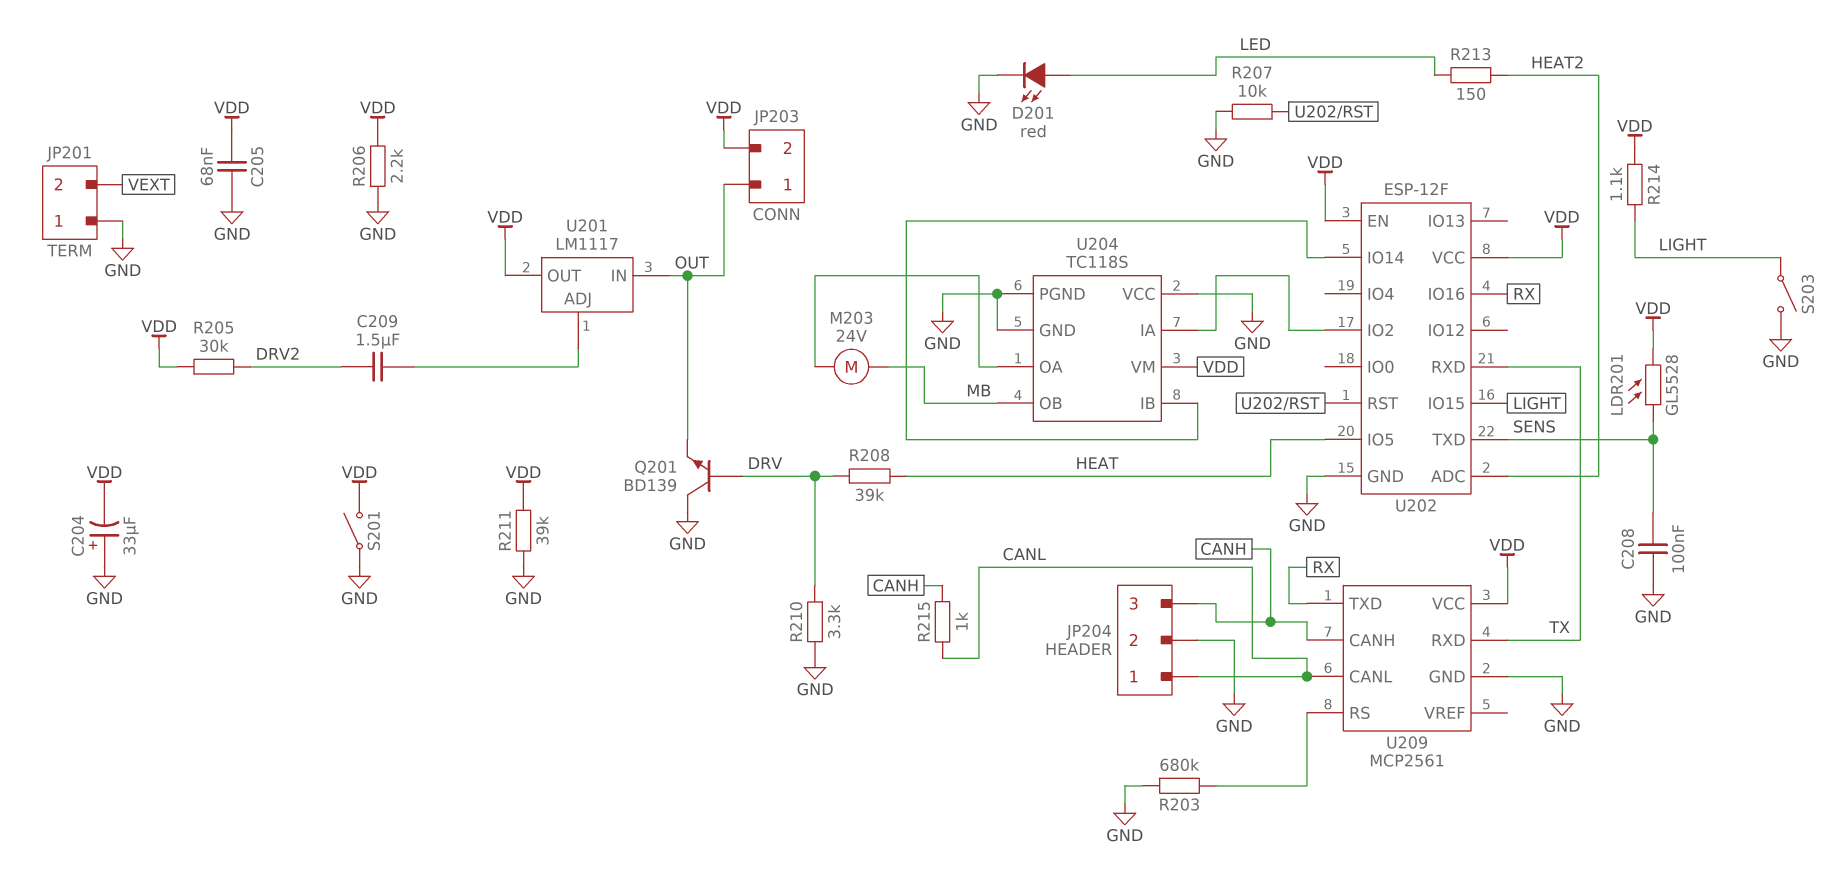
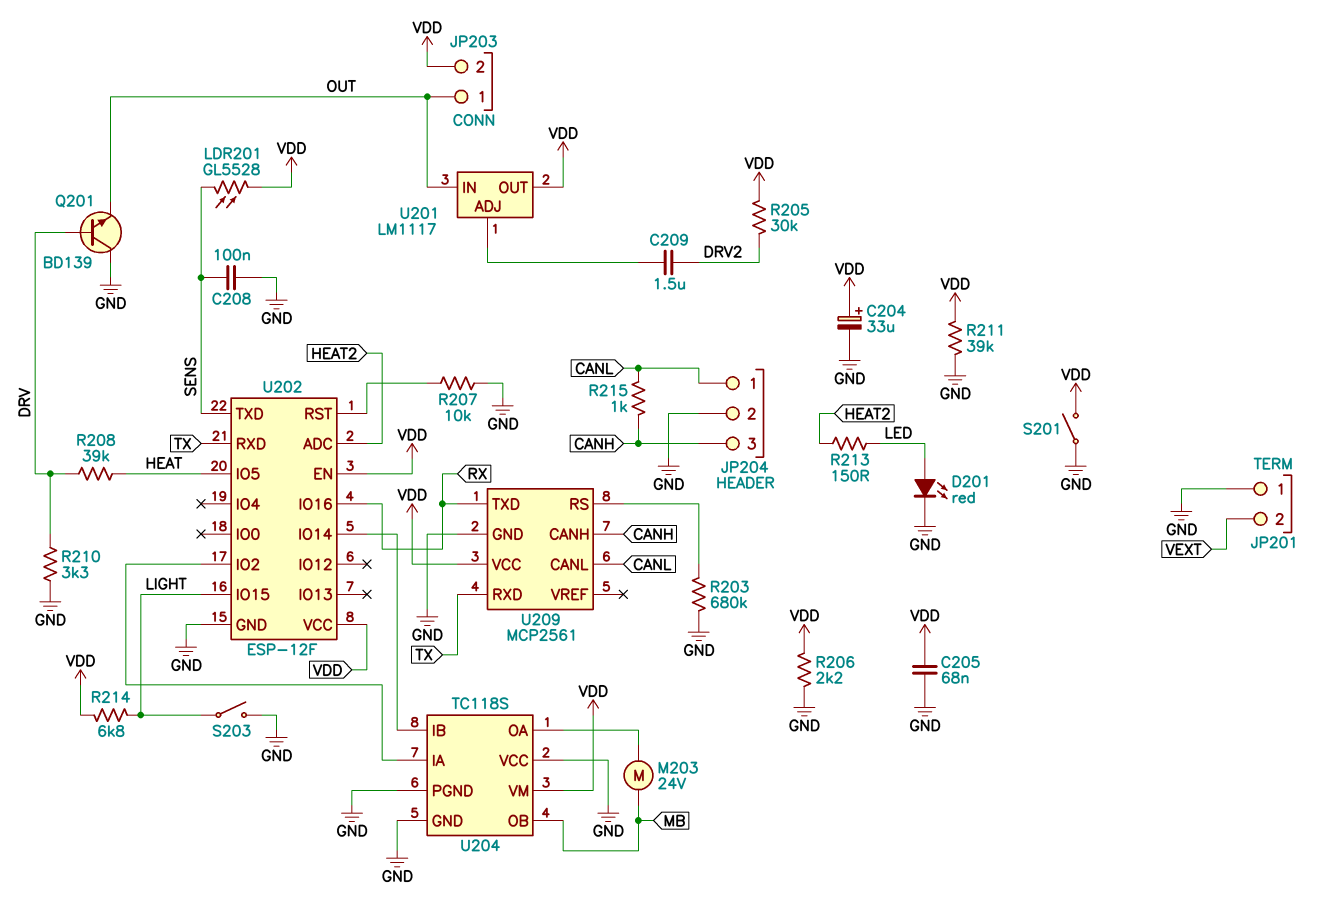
C204: 33uF (plus GND, minus VDD) -> 33uF (plus VDD, minus GND)
R214: 1.1k (LIGHT, VDD) -> 6.8k (LIGHT, VDD)

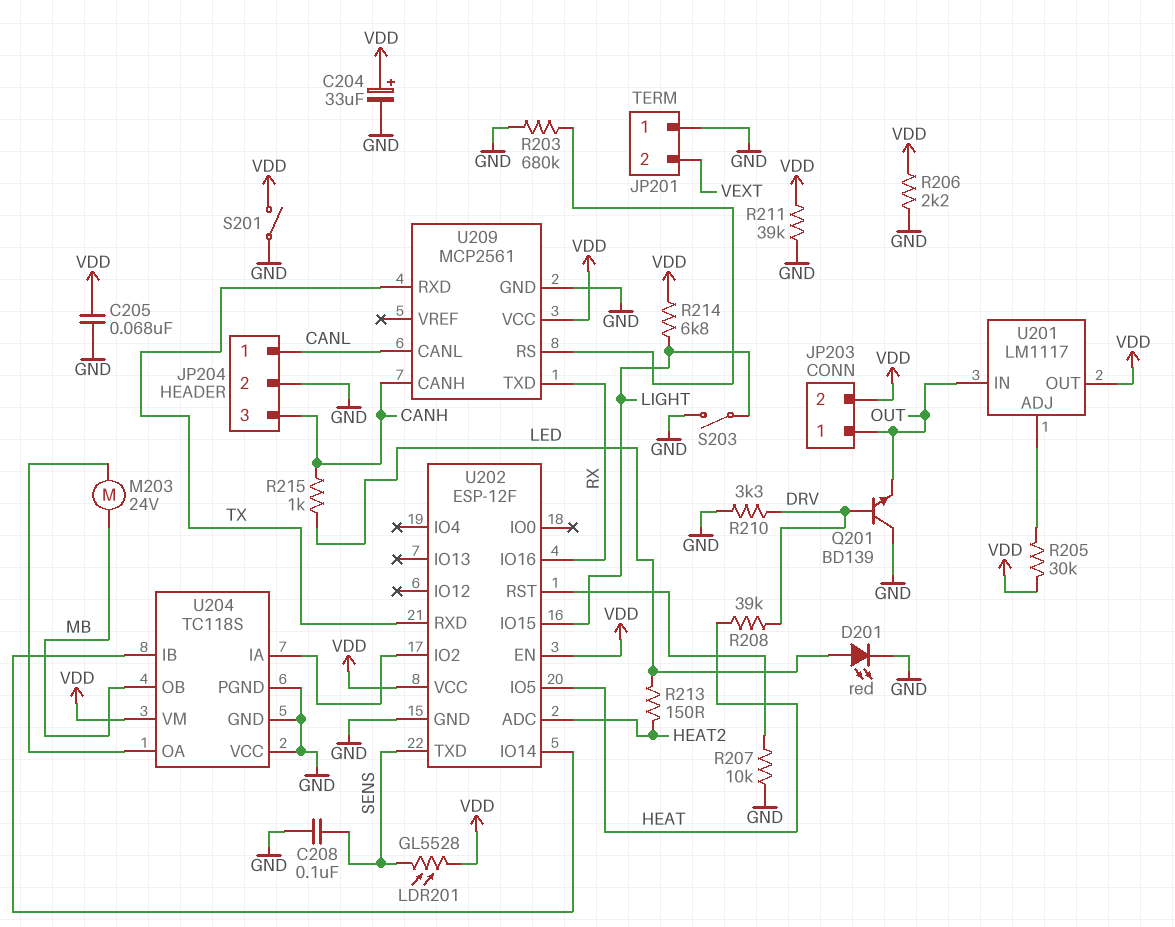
C209: 1.5uF (DRV2, U201/ADJ) -> none
R205: 30k (DRV2, VDD) -> 30k (U201/ADJ, VDD)
R215: 1k (CANH, CANL) -> 1k (CANH, LED)

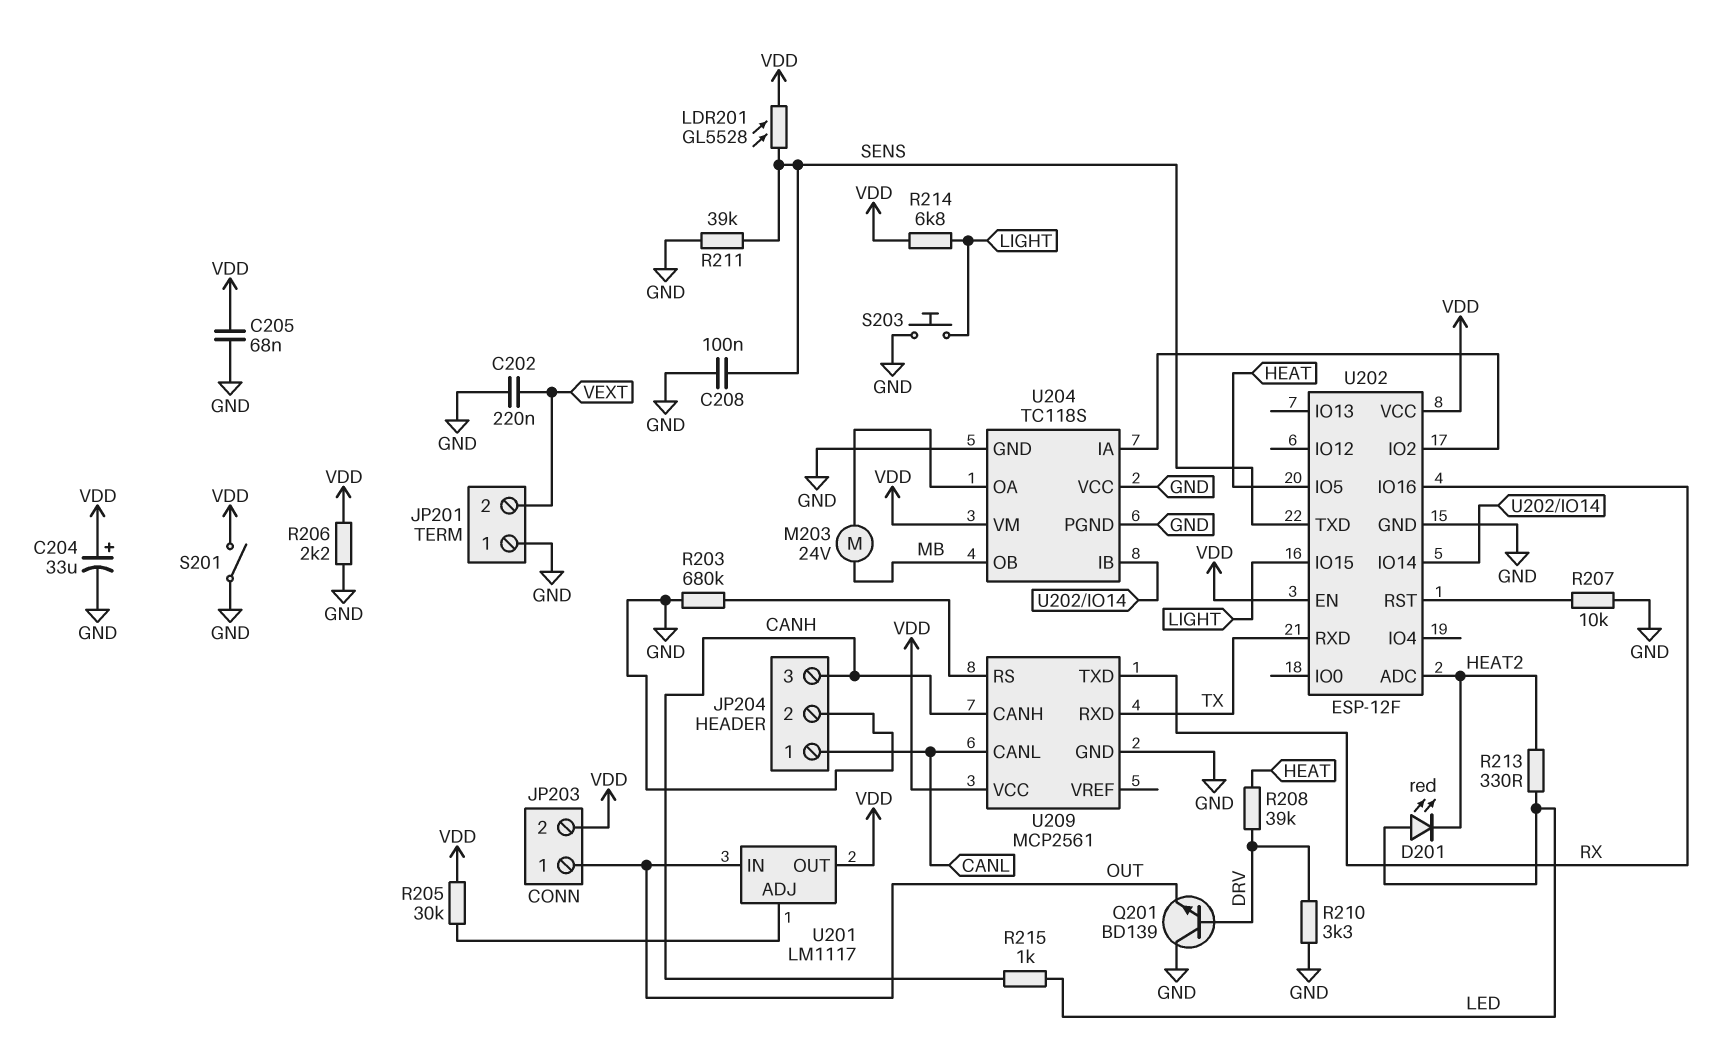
C202: none -> 220nF (GND, VEXT)
D201: LED red (A LED, K GND) -> LED red (A LED, K HEAT2)
R211: 39k (GND, VDD) -> 39k (GND, SENS)
R213: 150 (HEAT2, LED) -> 330 (HEAT2, LED)
S203: switch (GND, LIGHT) -> button (GND, LIGHT)

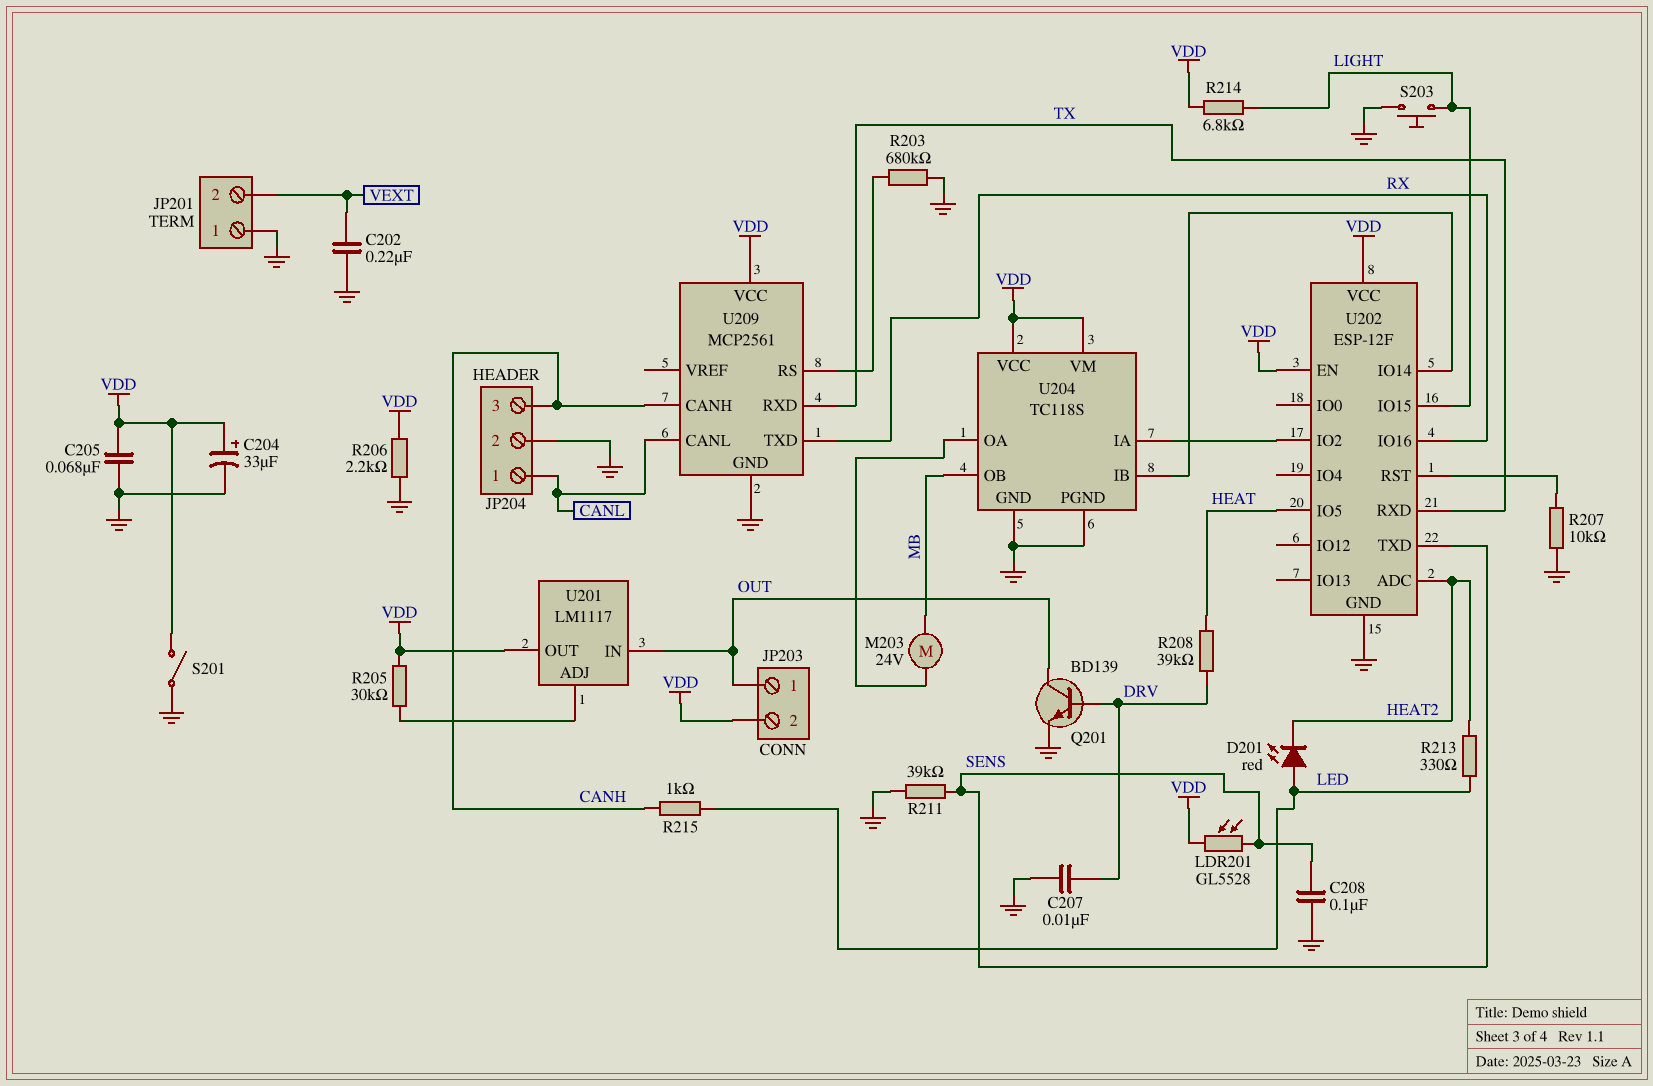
C207: none -> 10nF (DRV, GND)
Q201: NPN BD139 (B DRV, C GND, E OUT) -> NPN BD139 (B DRV, C OUT, E GND)
R210: 3.3k (DRV, GND) -> none
U204 pin VCC: GND -> VDD

